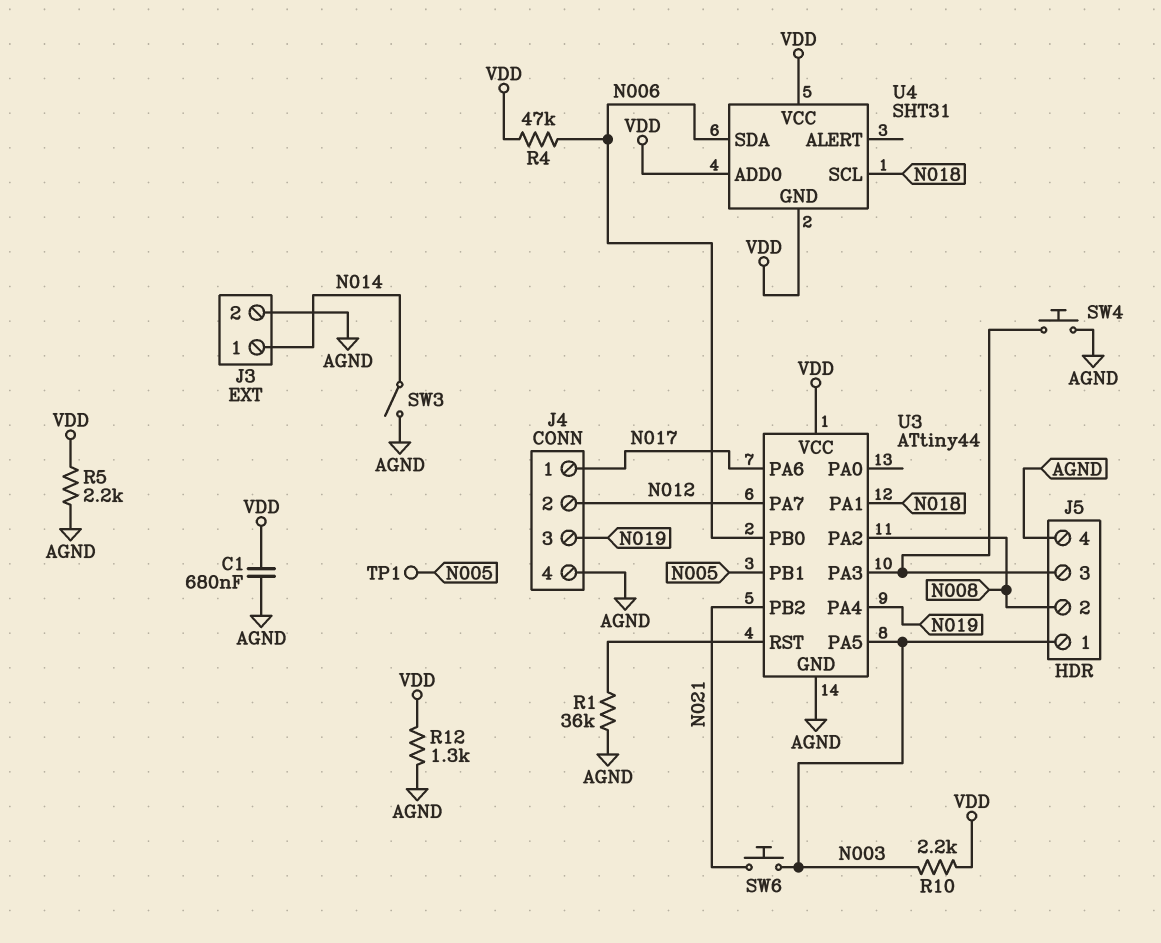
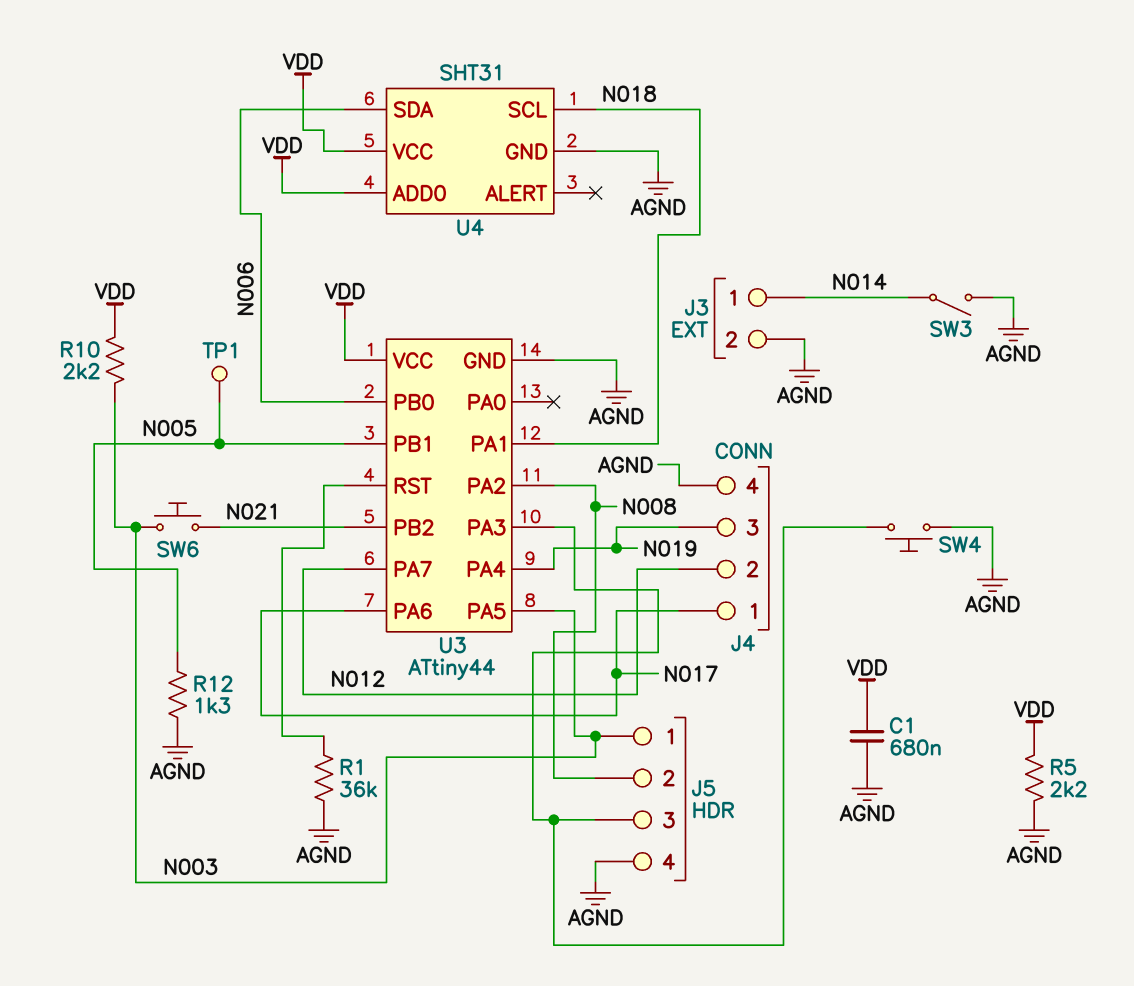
R4: 47k (N006, VDD) -> none
R12: 1.3k (AGND, VDD) -> 1.3k (AGND, N005)
U4 pin GND: VDD -> AGND

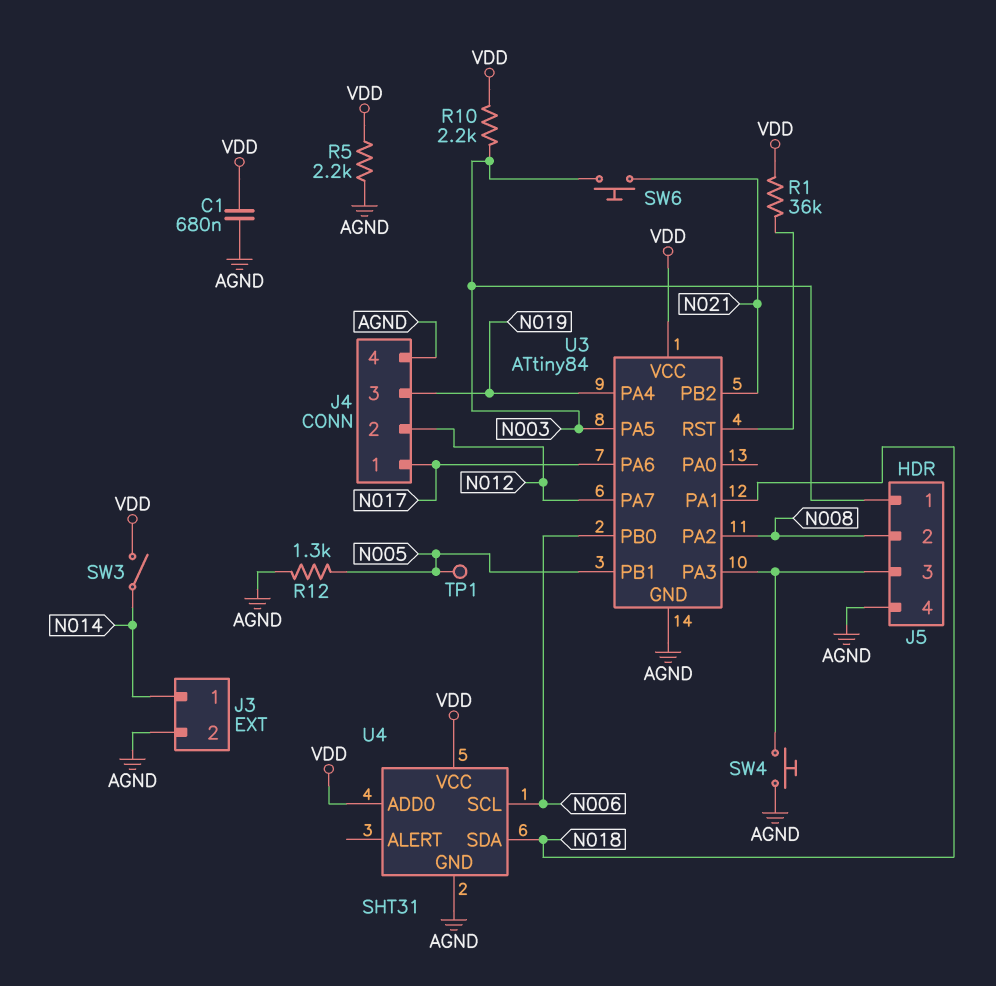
R1: 36k (AGND, U3/RST) -> 36k (U3/RST, VDD)
SW3: switch (AGND, N014) -> switch (N014, VDD)
U3: ATtiny44 -> ATtiny84
U4 pin SCL: N018 -> N006
U4 pin SDA: N006 -> N018

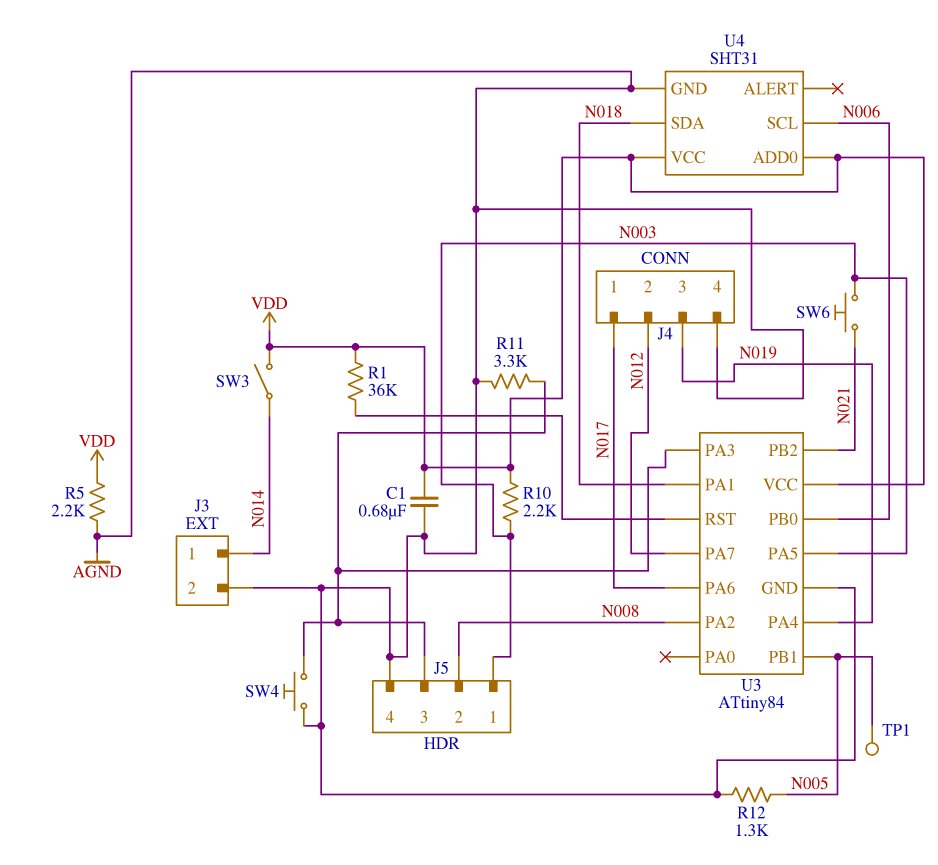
R11: none -> 3.3k (AGND, J5/3)

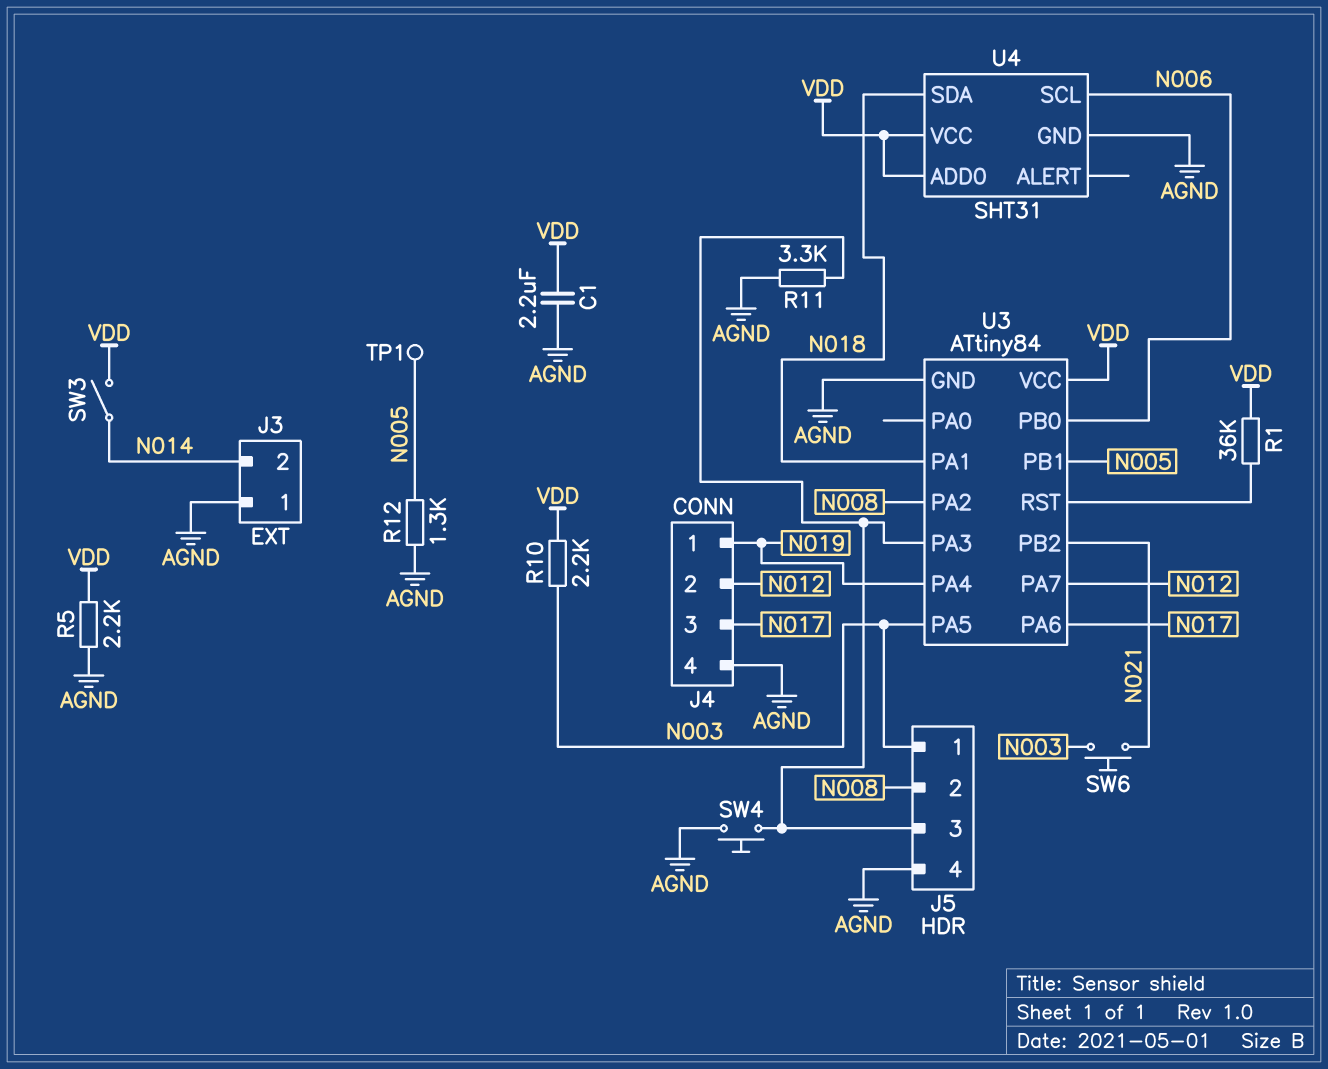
C1: 680nF (AGND, VDD) -> 2.2uF (AGND, VDD)
J3 pin 1: N014 -> AGND
J3 pin 2: AGND -> N014
J4 pin 1: N017 -> N019
J4 pin 3: N019 -> N017

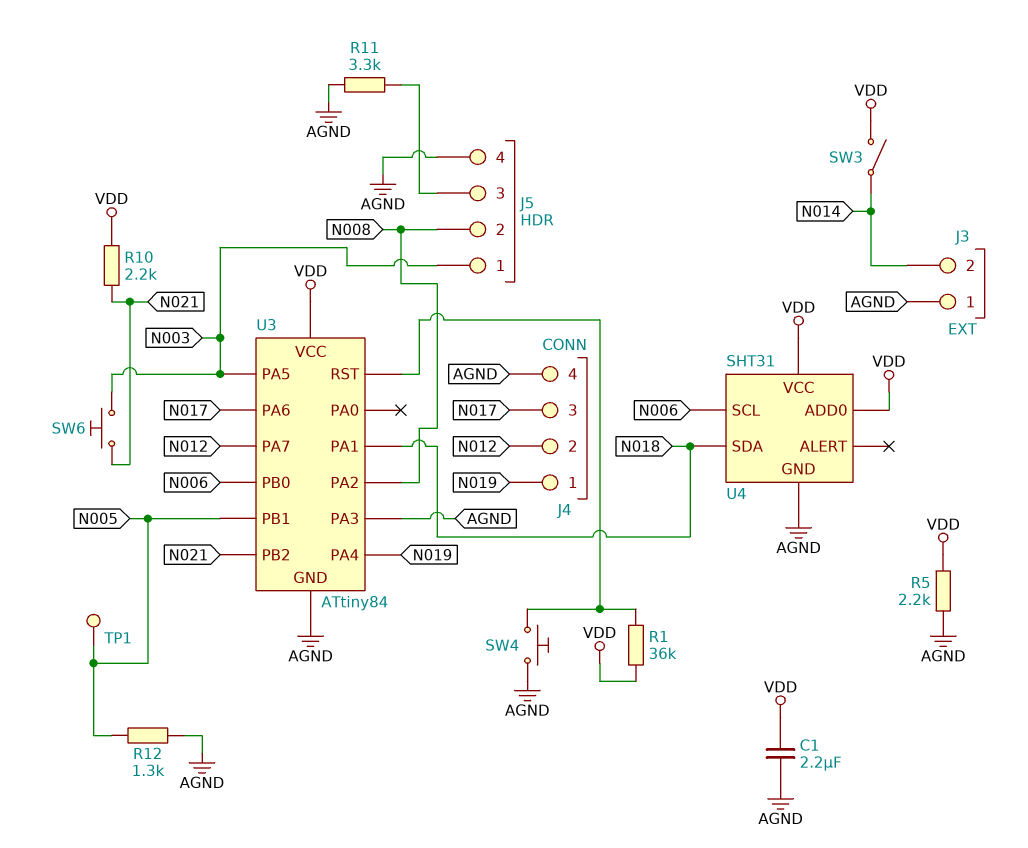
R10: 2.2k (N003, VDD) -> 2.2k (N021, VDD)
SW4: button (AGND, J5/3) -> button (AGND, U3/RST)
U3 pin PA3: J5/3 -> AGND

